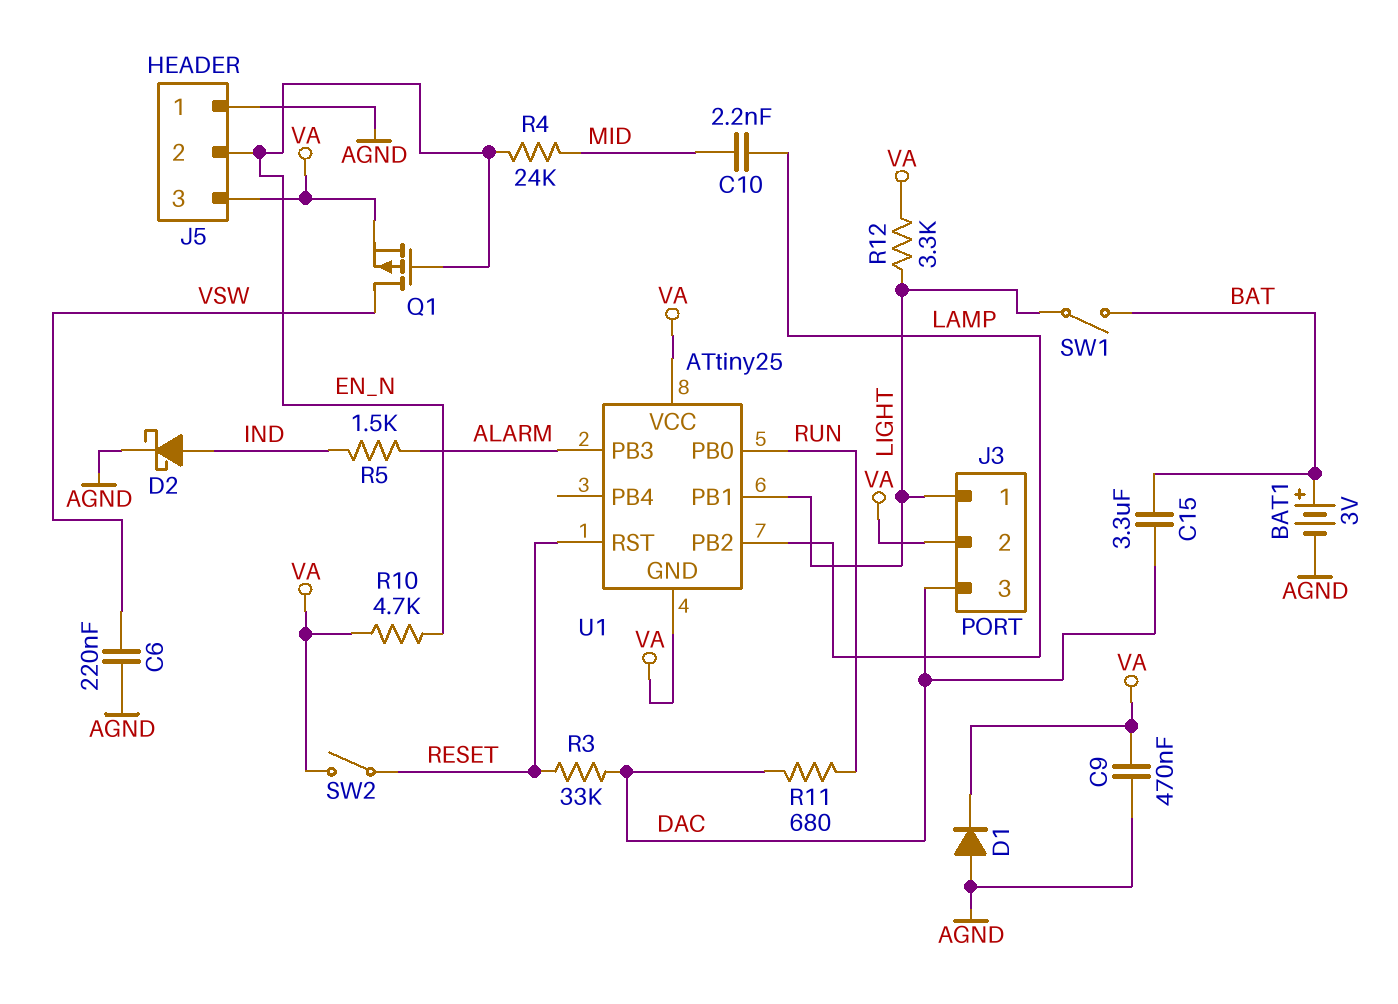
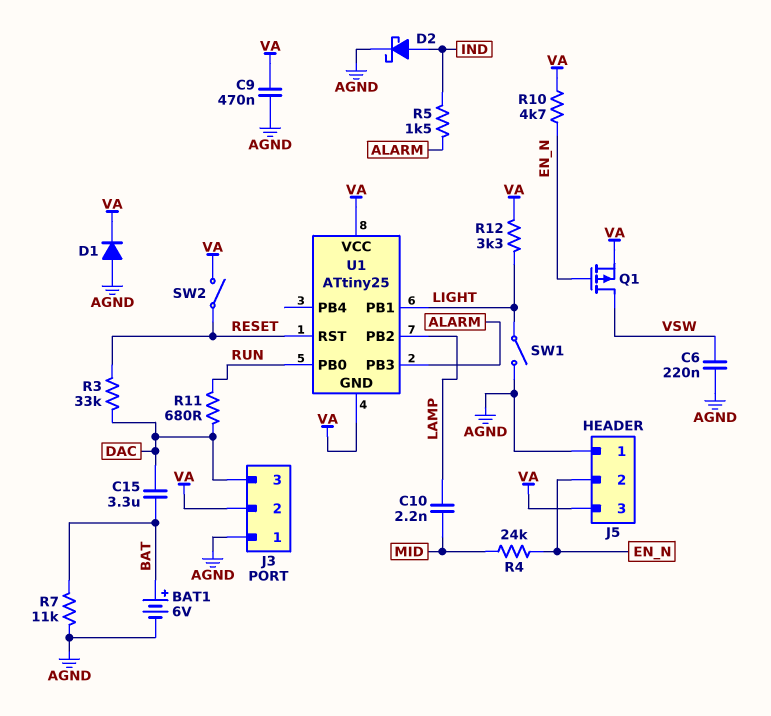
BAT1: 3V (plus BAT, minus AGND) -> 6V (plus BAT, minus AGND)
J3 pin 1: LIGHT -> AGND
R7: none -> 11k (AGND, BAT)
SW1: switch (BAT, LIGHT) -> switch (AGND, LIGHT)

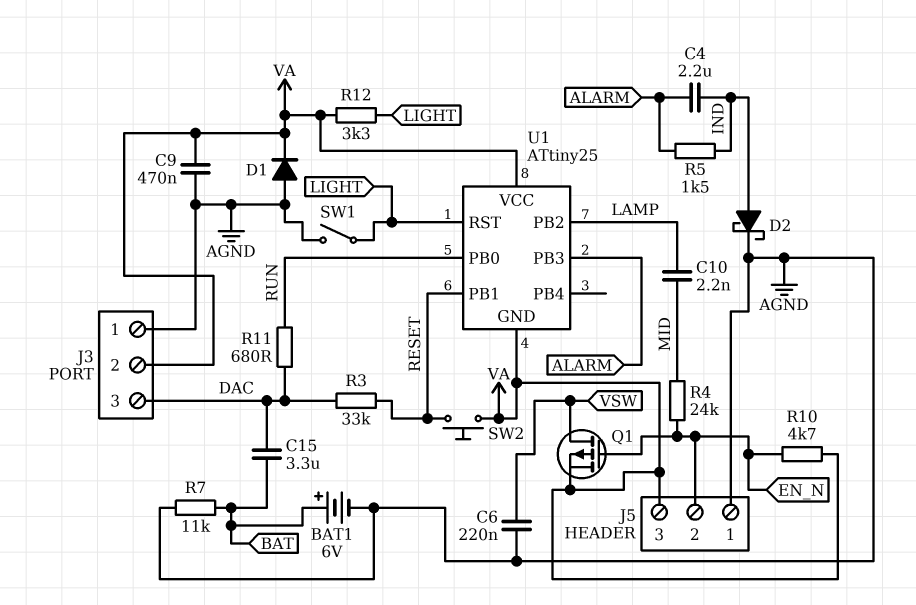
C4: none -> 2.2uF (ALARM, IND)
SW2: switch (RESET, VA) -> button (RESET, VA)
U1 pin PB1: LIGHT -> RESET
U1 pin RST: RESET -> LIGHT

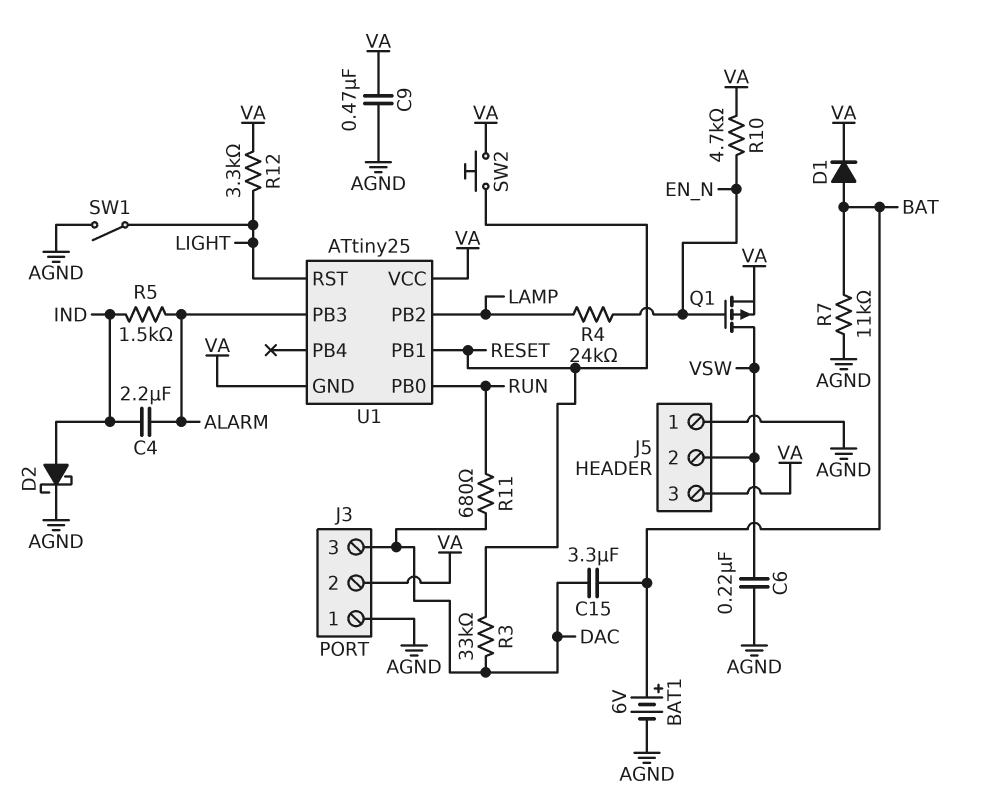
C10: 2.2nF (LAMP, MID) -> none
D1: diode (A AGND, K VA) -> diode (A BAT, K VA)
J5 pin 2: EN_N -> VSW
R4: 24k (EN_N, MID) -> 24k (EN_N, LAMP)

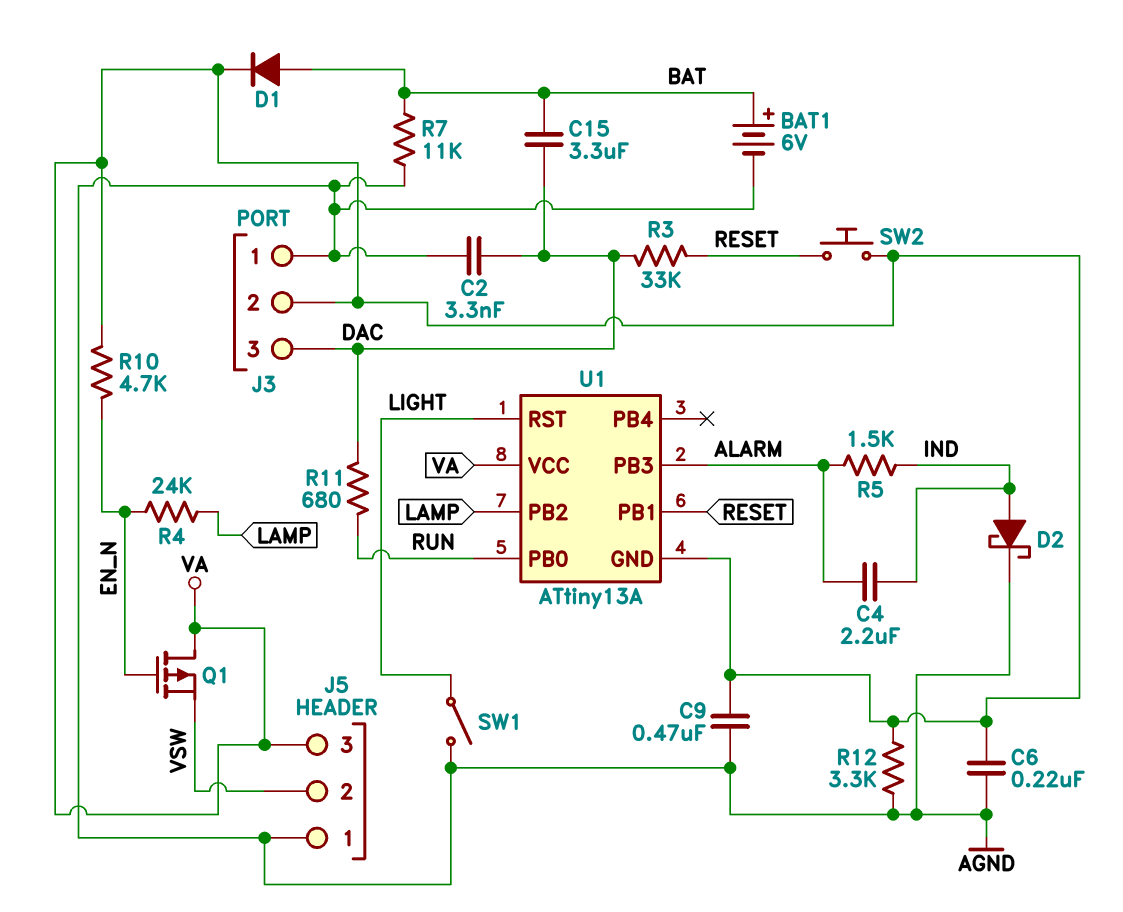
C2: none -> 3.3nF (AGND, DAC)
C6: 220nF (AGND, VSW) -> 220nF (AGND, VA)
Q1: PMOS (G EN_N, D VSW, S VA) -> PMOS (G EN_N, D VA, S VSW)
R12: 3.3k (LIGHT, VA) -> 3.3k (AGND, VA)
U1: ATtiny25 -> ATtiny13A

